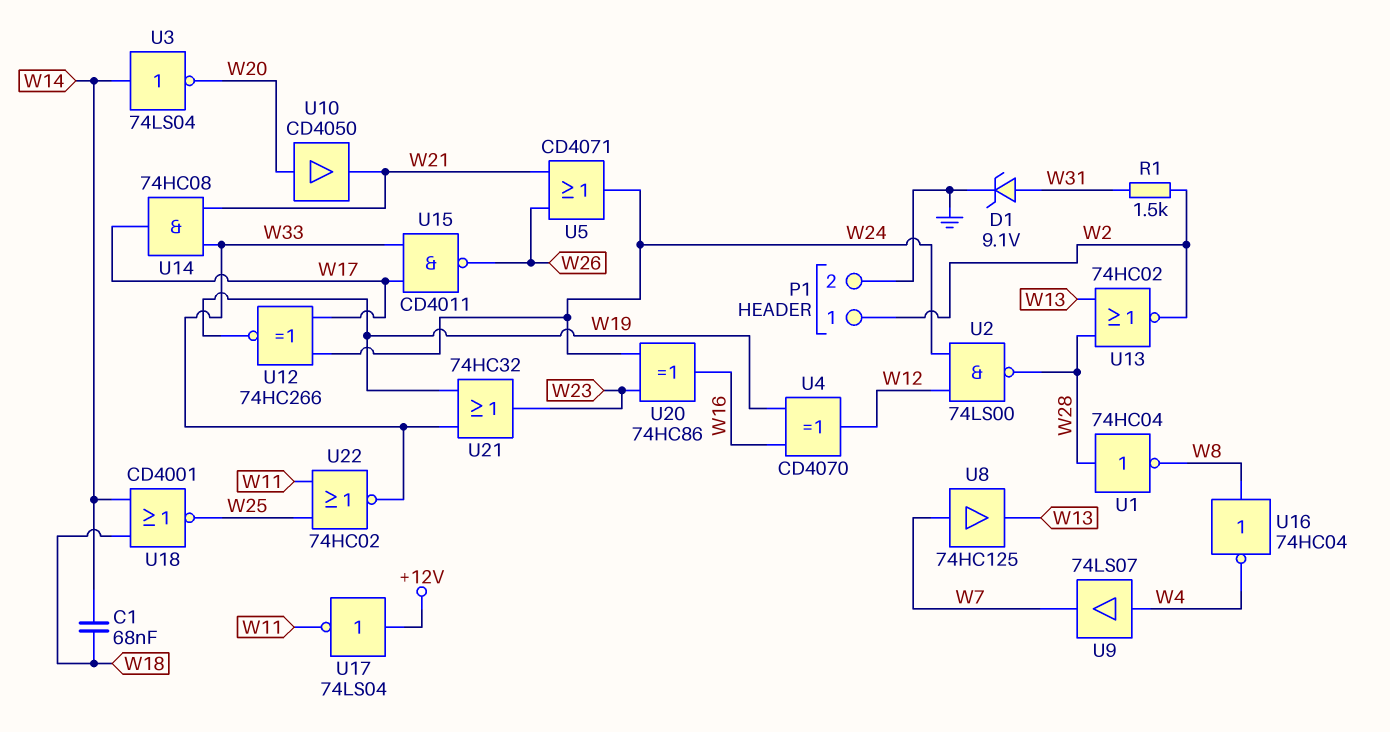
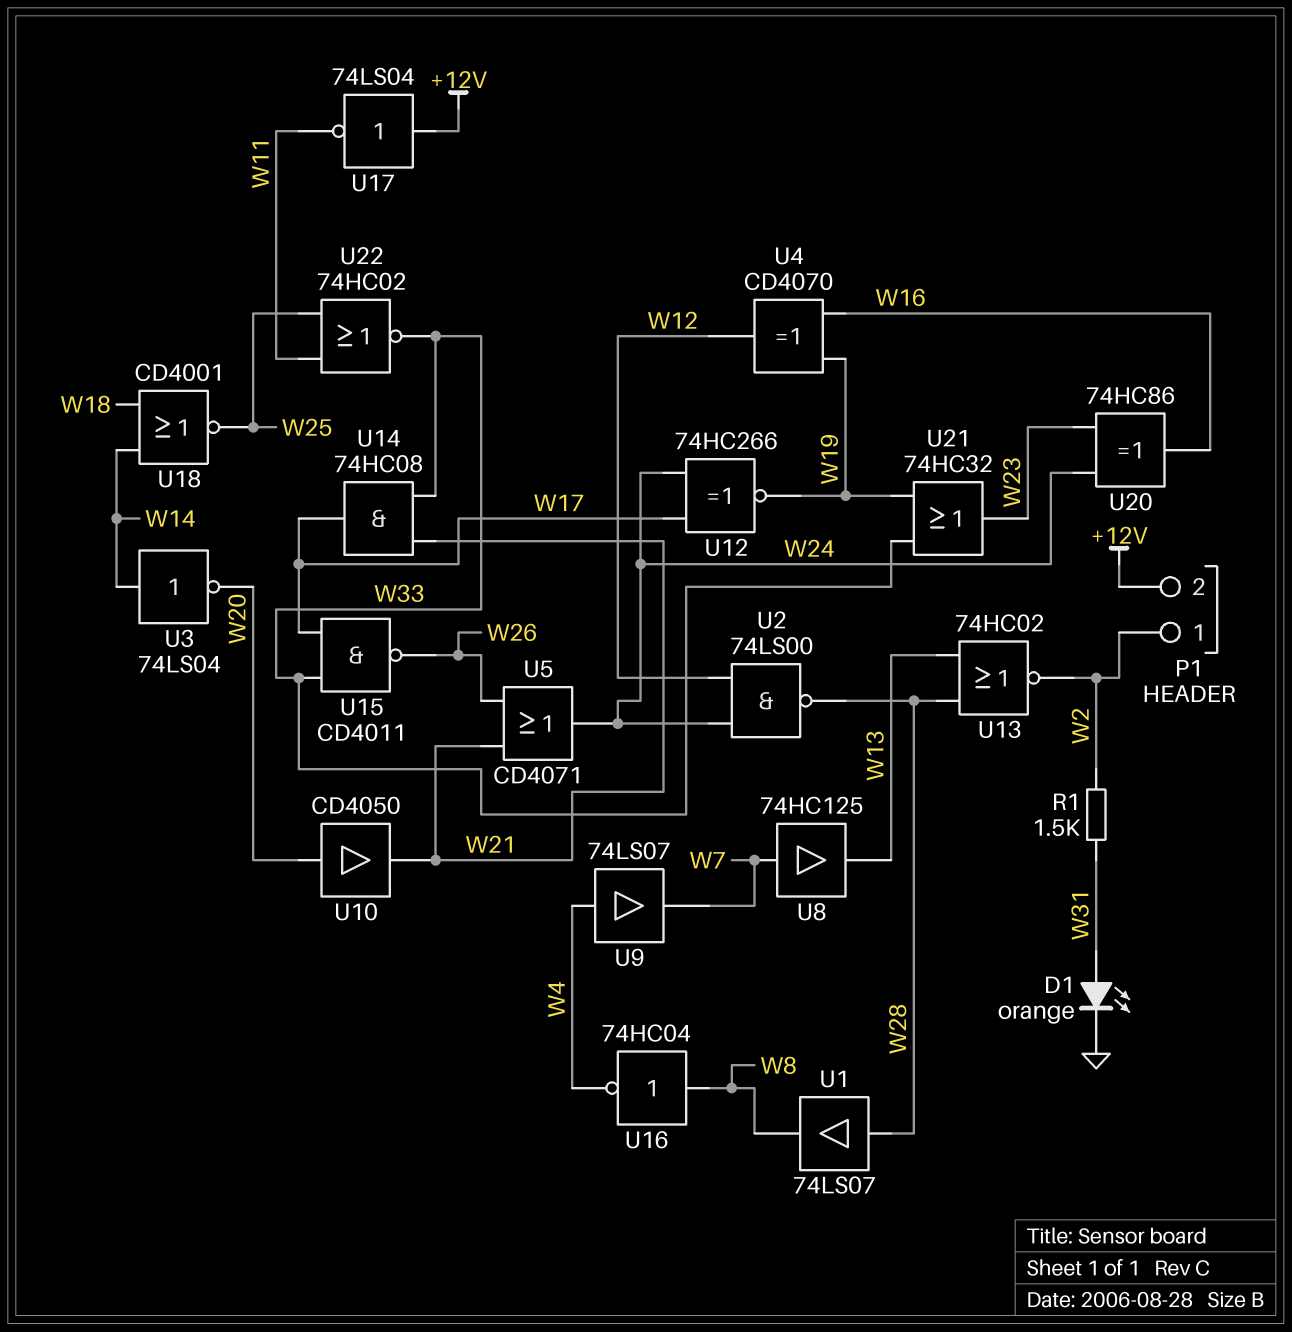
C1: 68nF (W14, W18) -> none
D1: zener 9.1V (A W31, K GND) -> LED orange (A W31, K GND)
P1 pin 2: GND -> +12V
U1: NOT 74HC04 (in W28, out W8) -> buffer 74LS07 (in W28, out W8)

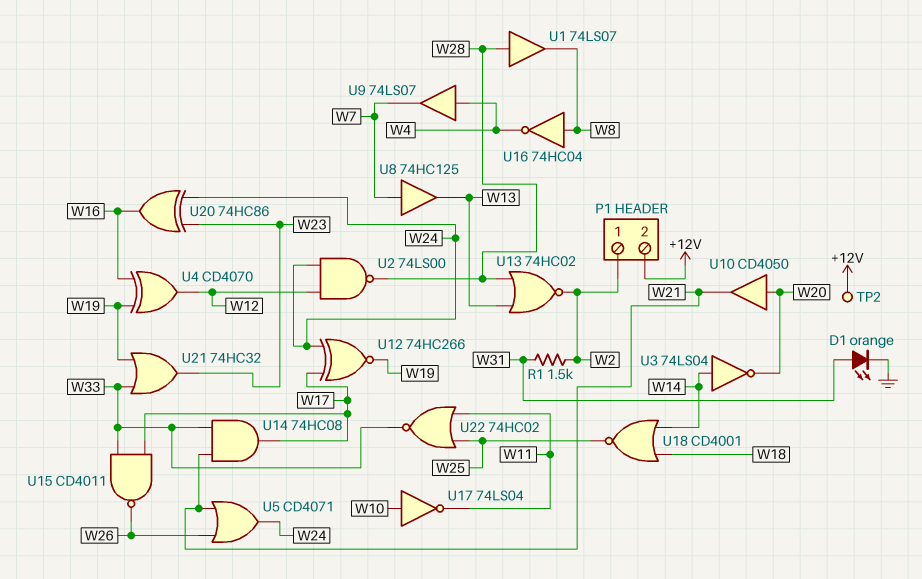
TP2: none -> test point (+12V)
U17: NOT 74LS04 (in +12V, out W11) -> NOT 74LS04 (in W10, out W11)

